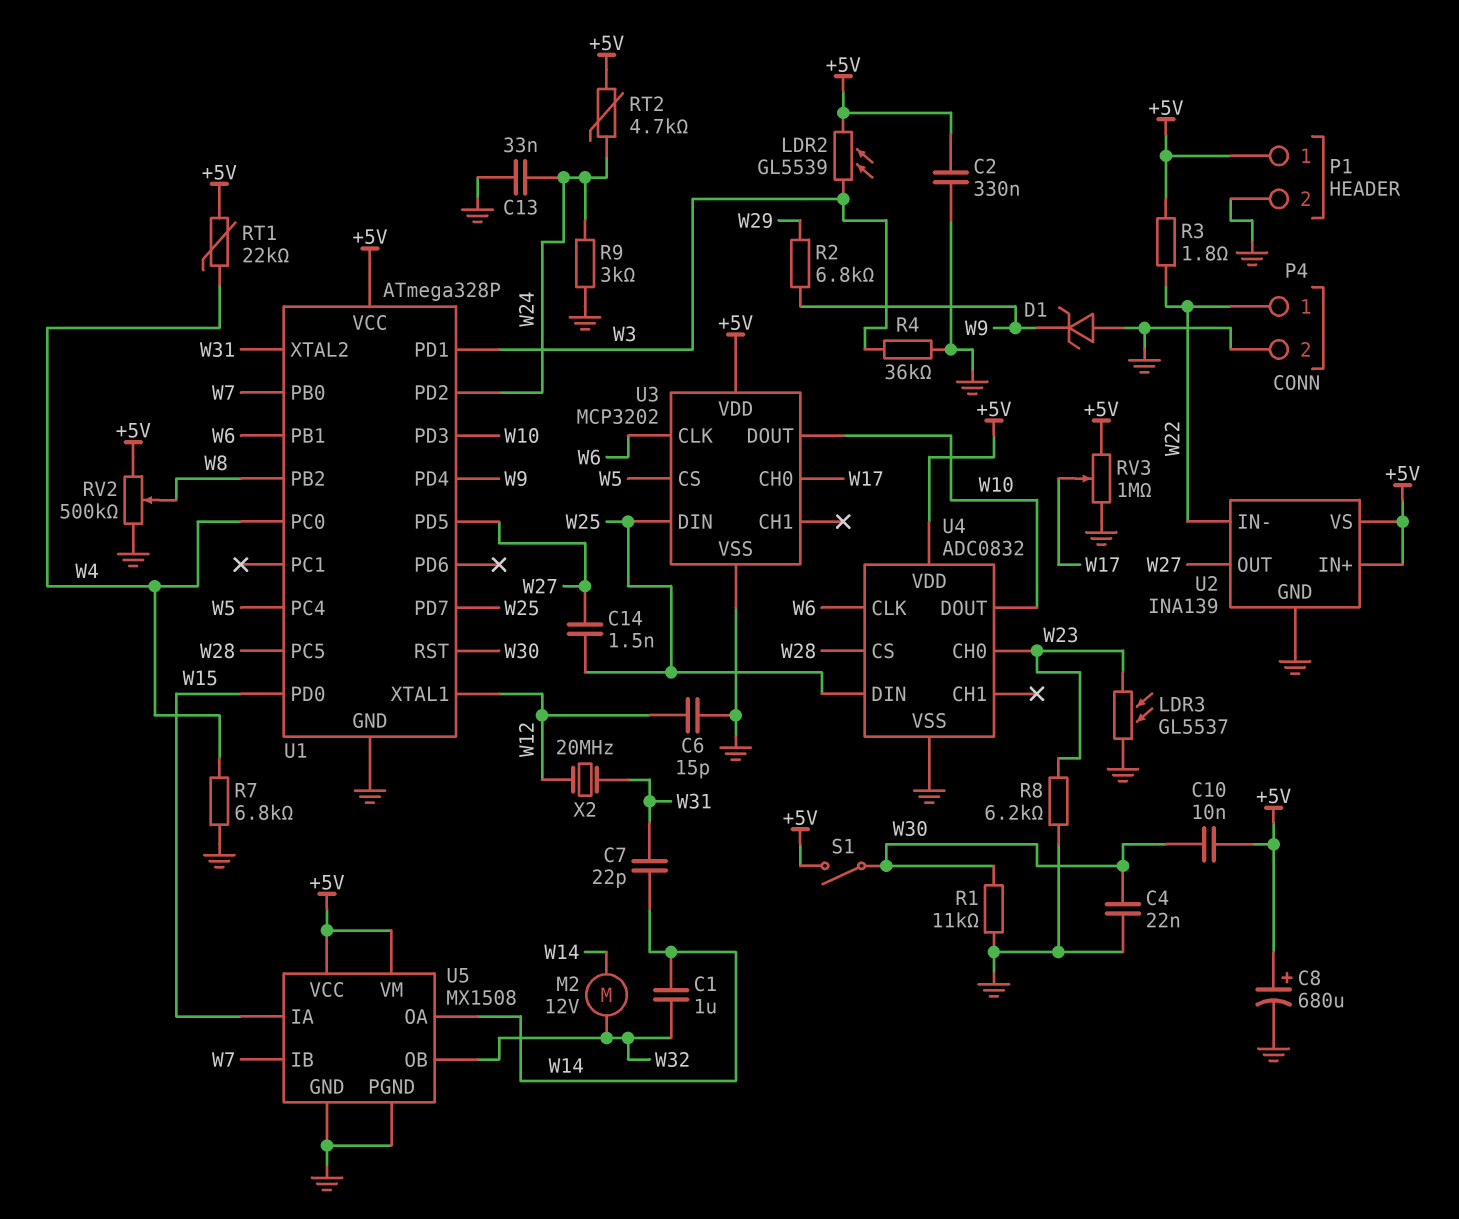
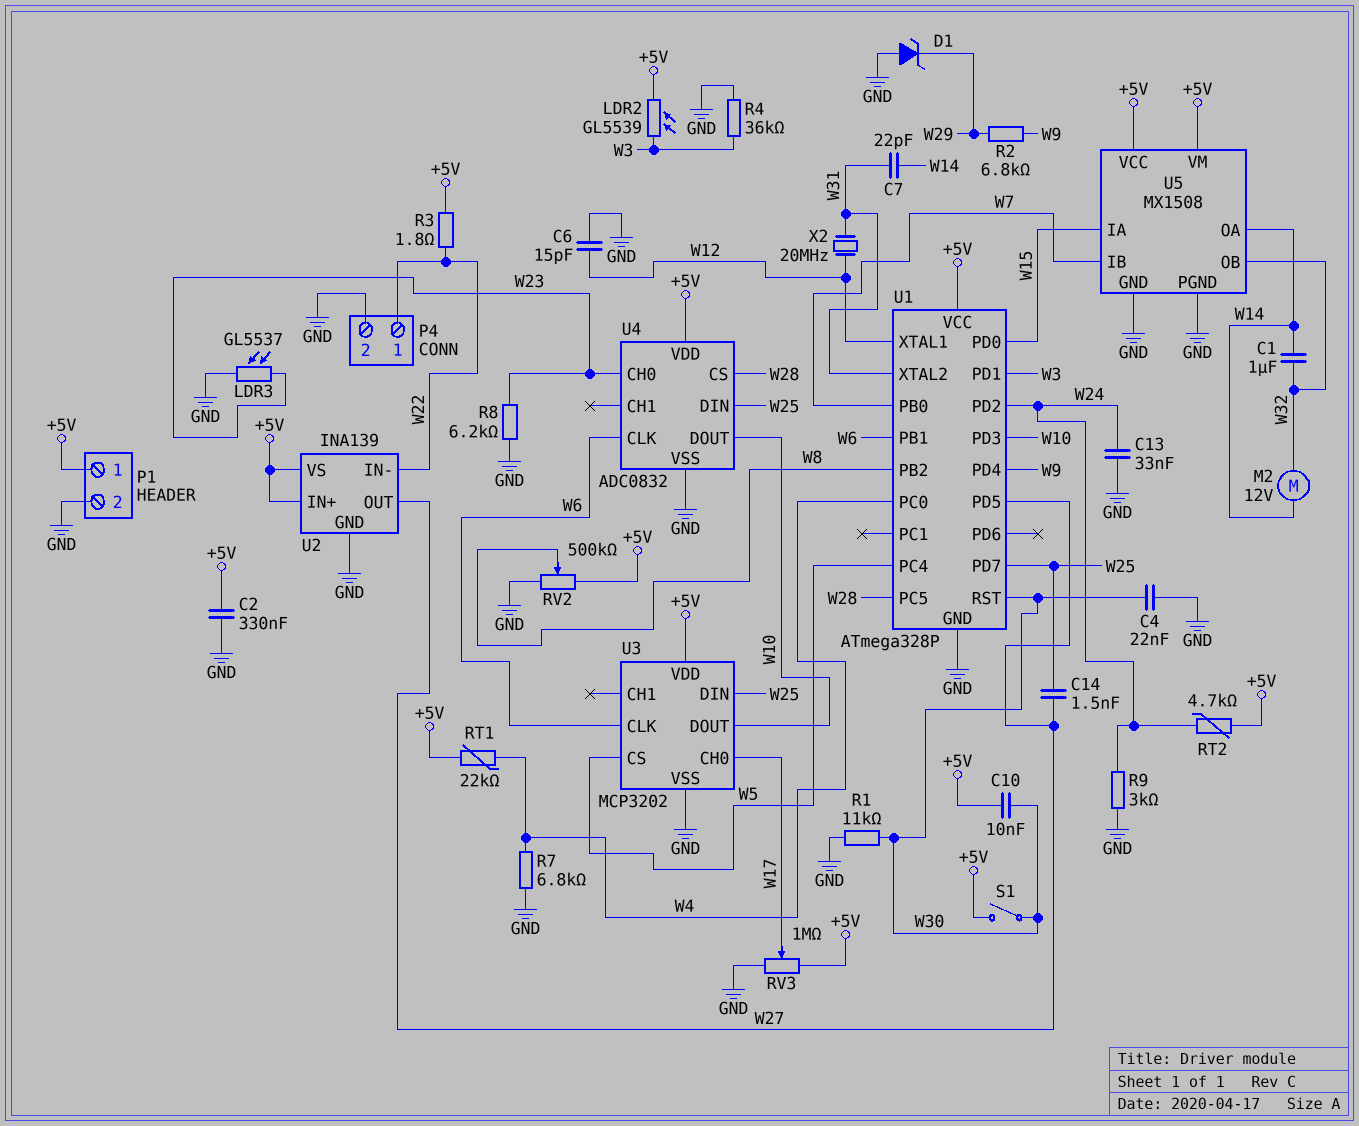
C8: 680uF (plus +5V, minus GND) -> none
D1: zener (A GND, K W9) -> zener (A GND, K W29)

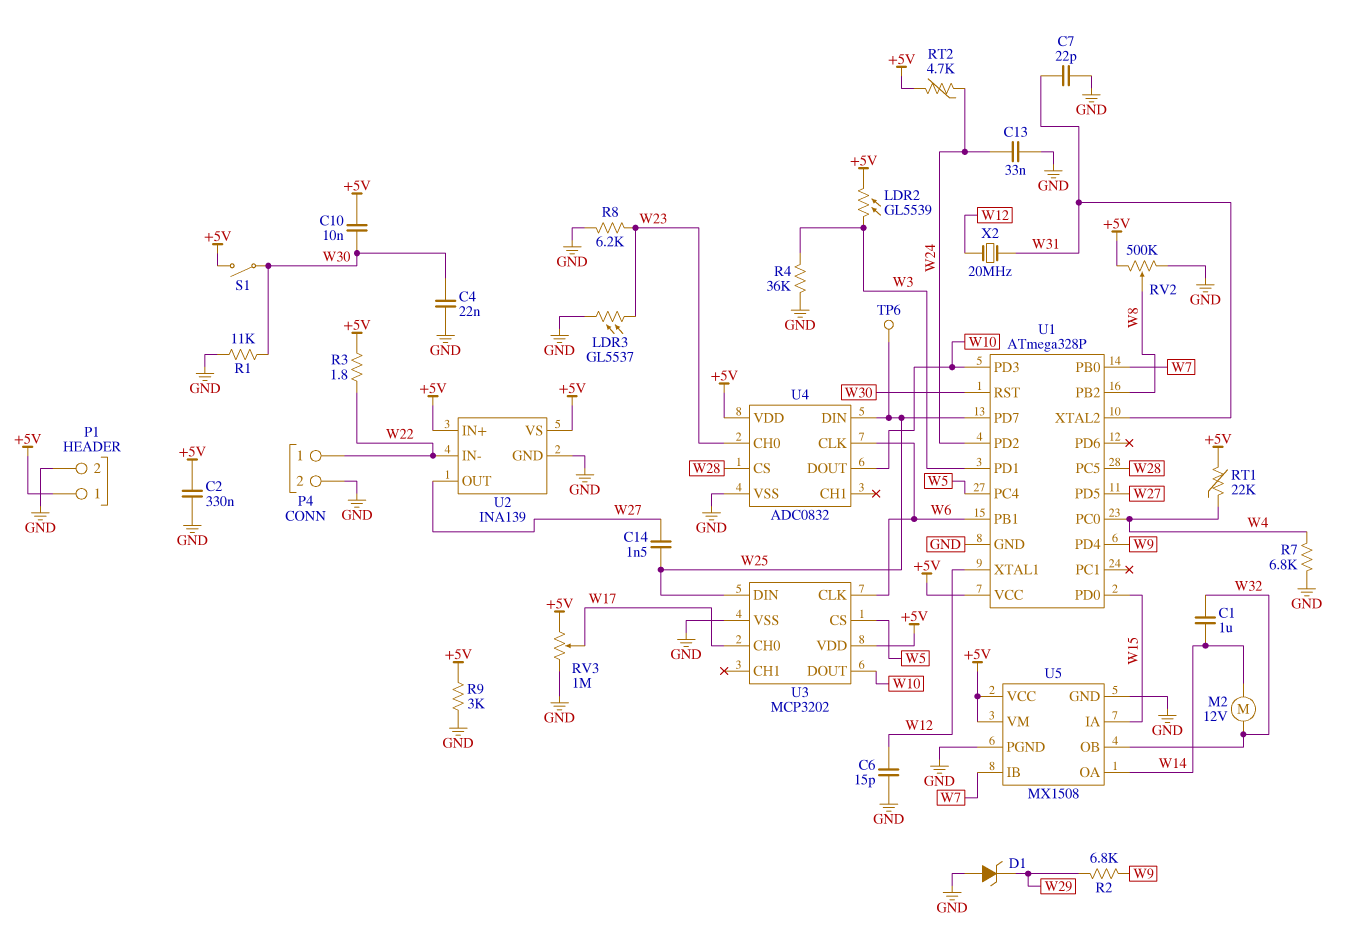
C7: 22pF (W14, W31) -> 22pF (GND, W31)
R9: 3k (GND, W24) -> 3k (+5V, GND)
TP6: none -> test point (W25)

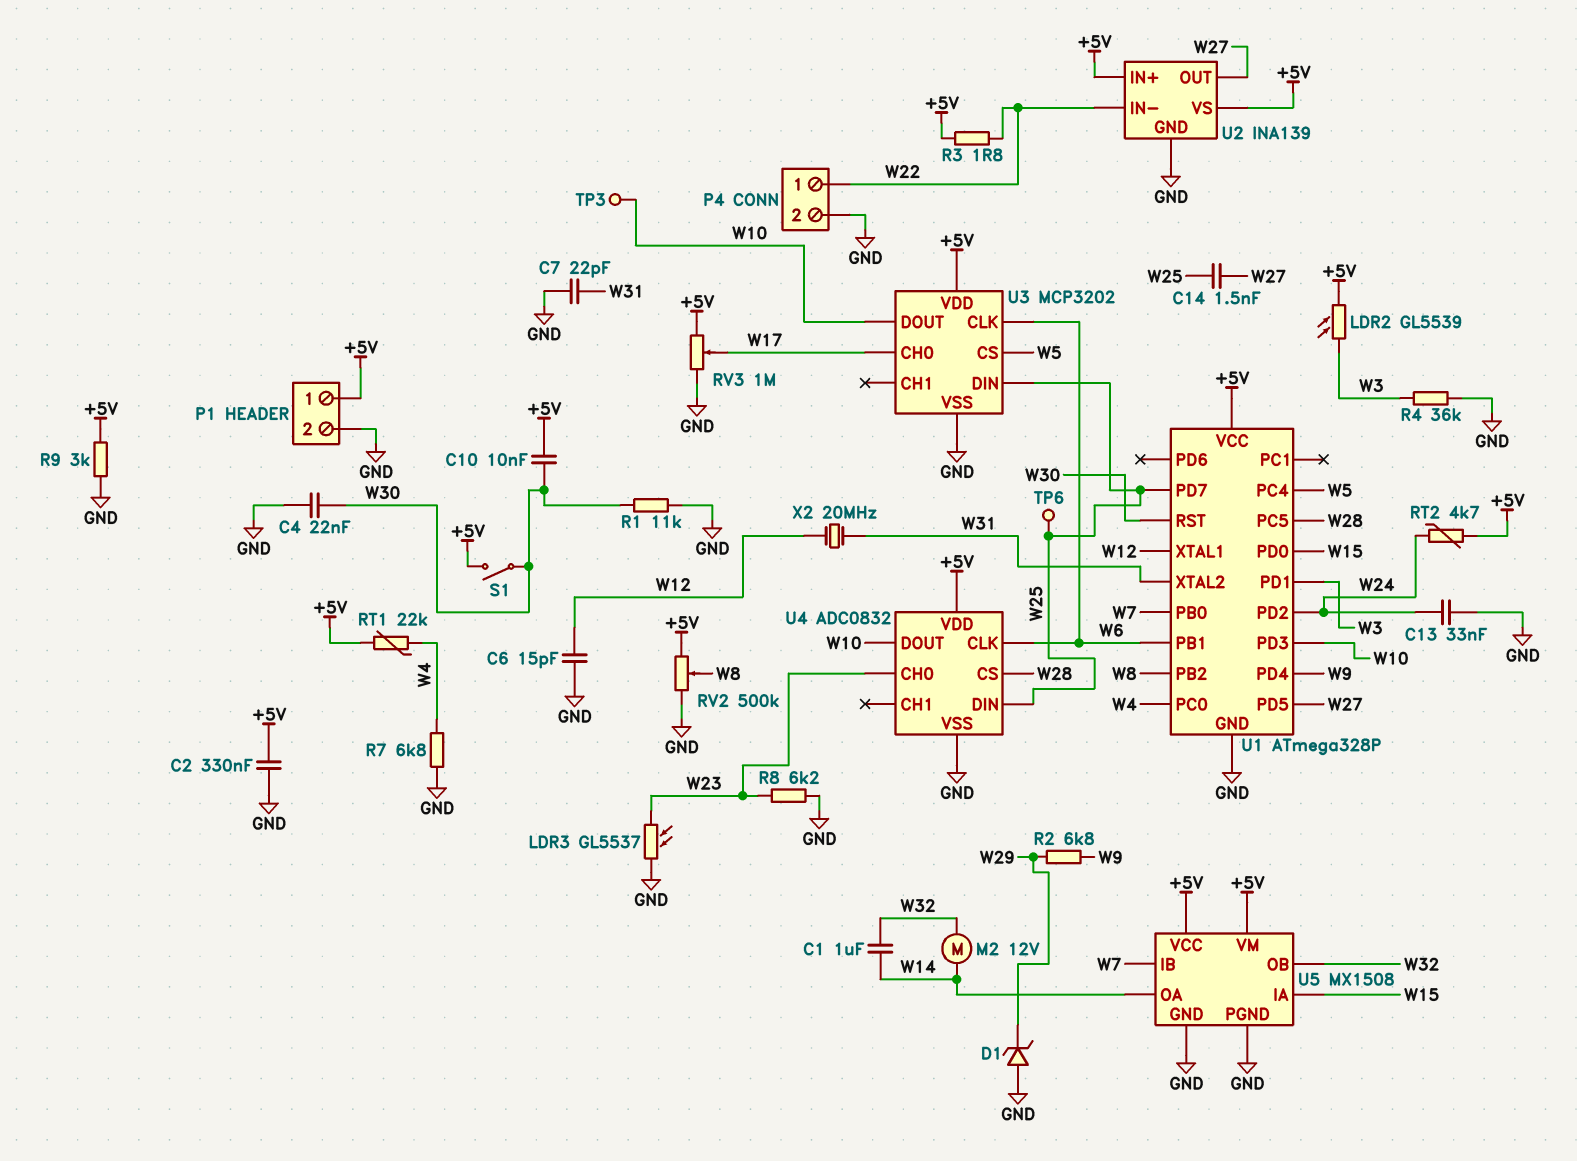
TP3: none -> test point (W10)

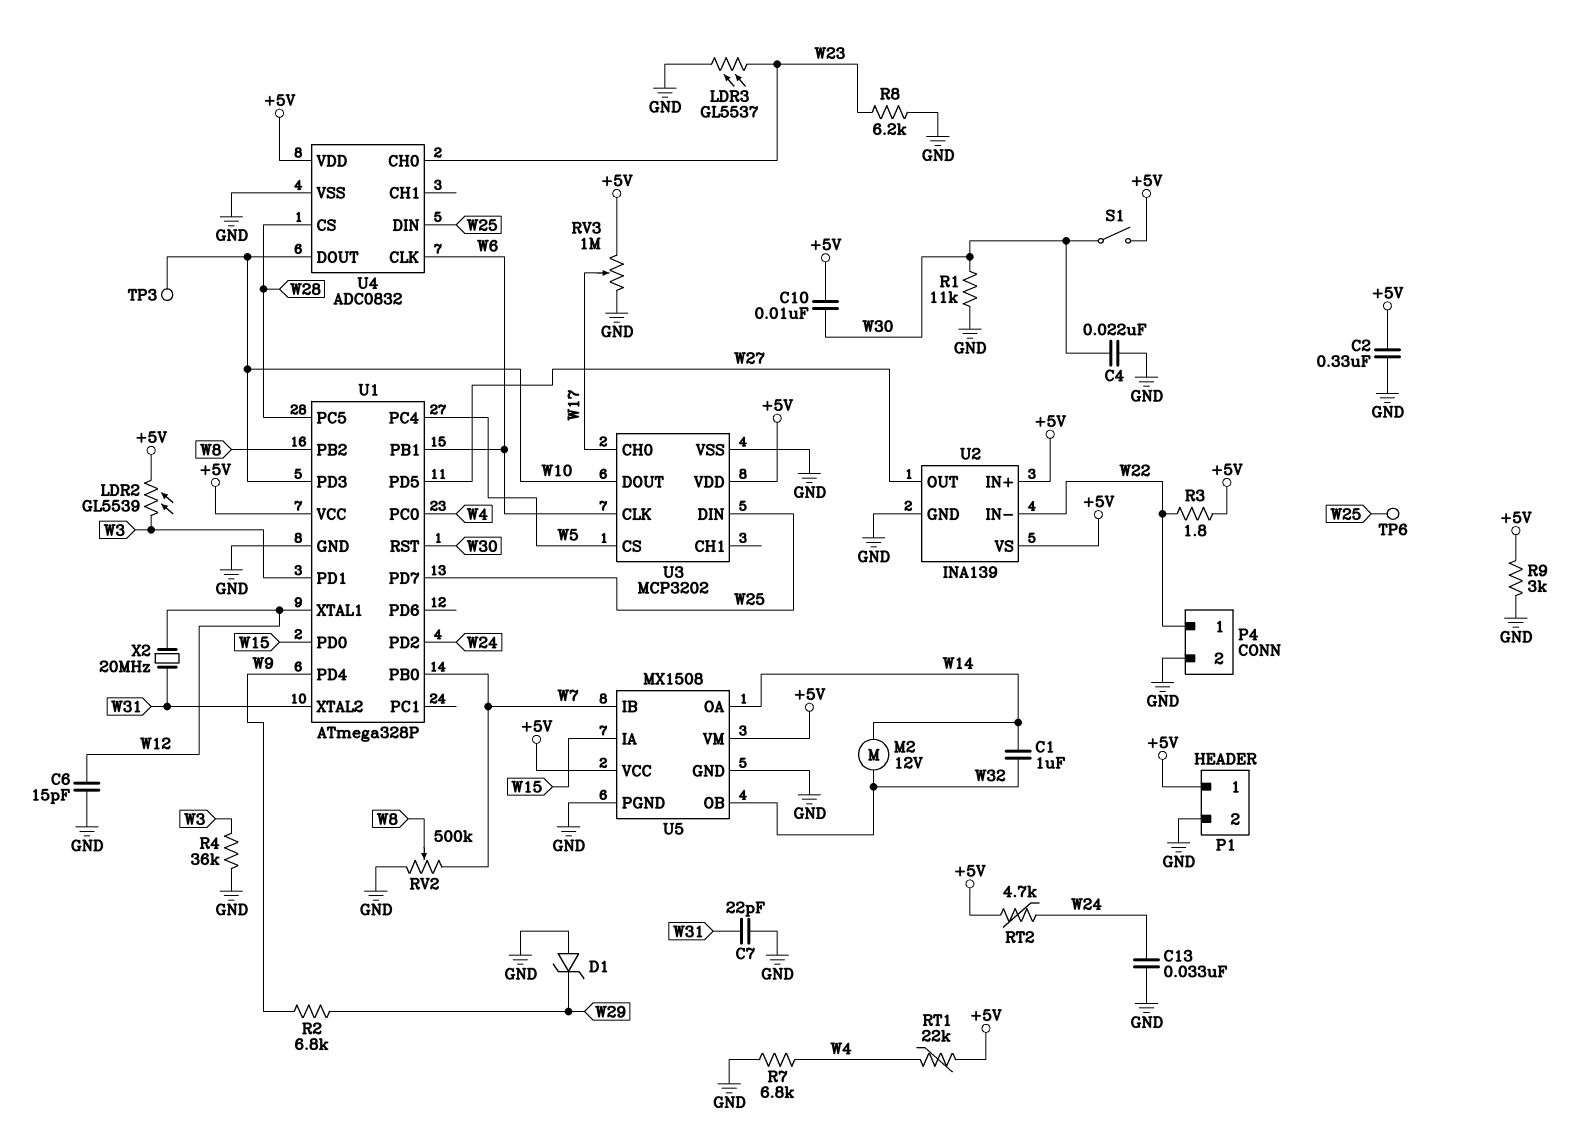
C14: 1.5nF (W25, W27) -> none
RV2: 500k (+5V, GND, wiper W8) -> 500k (GND, W7, wiper W8)

